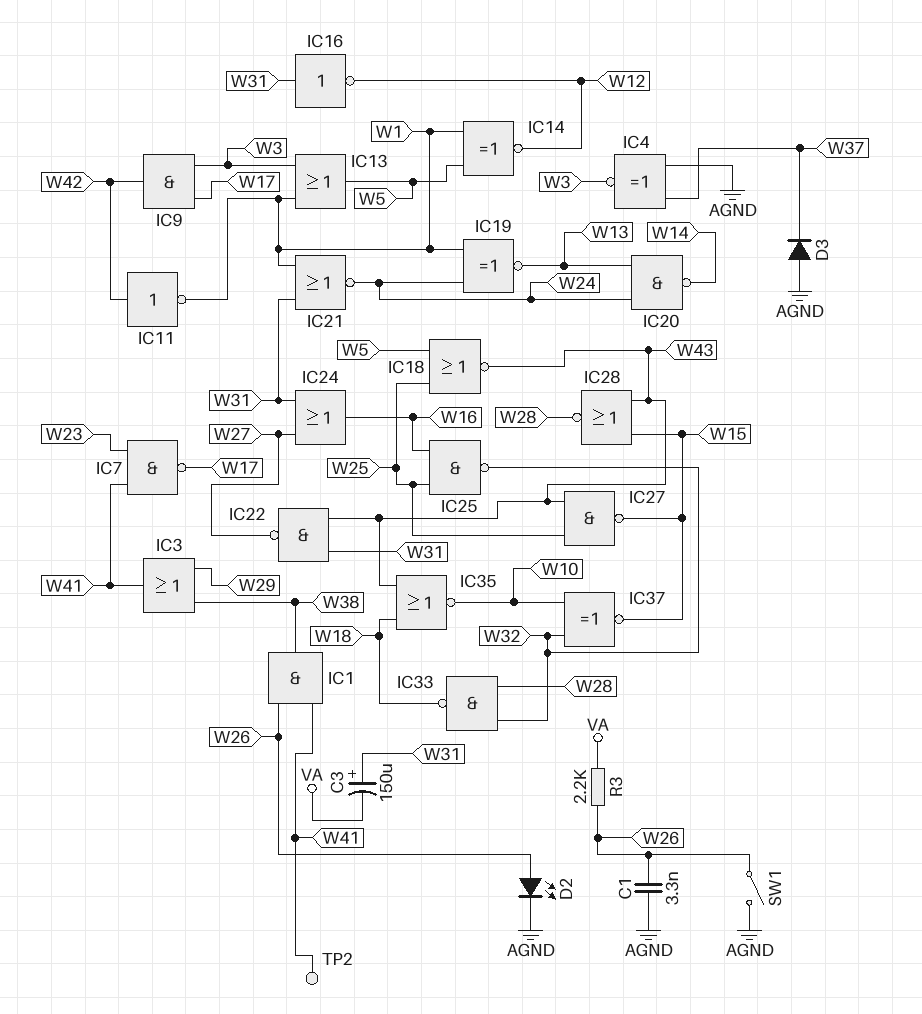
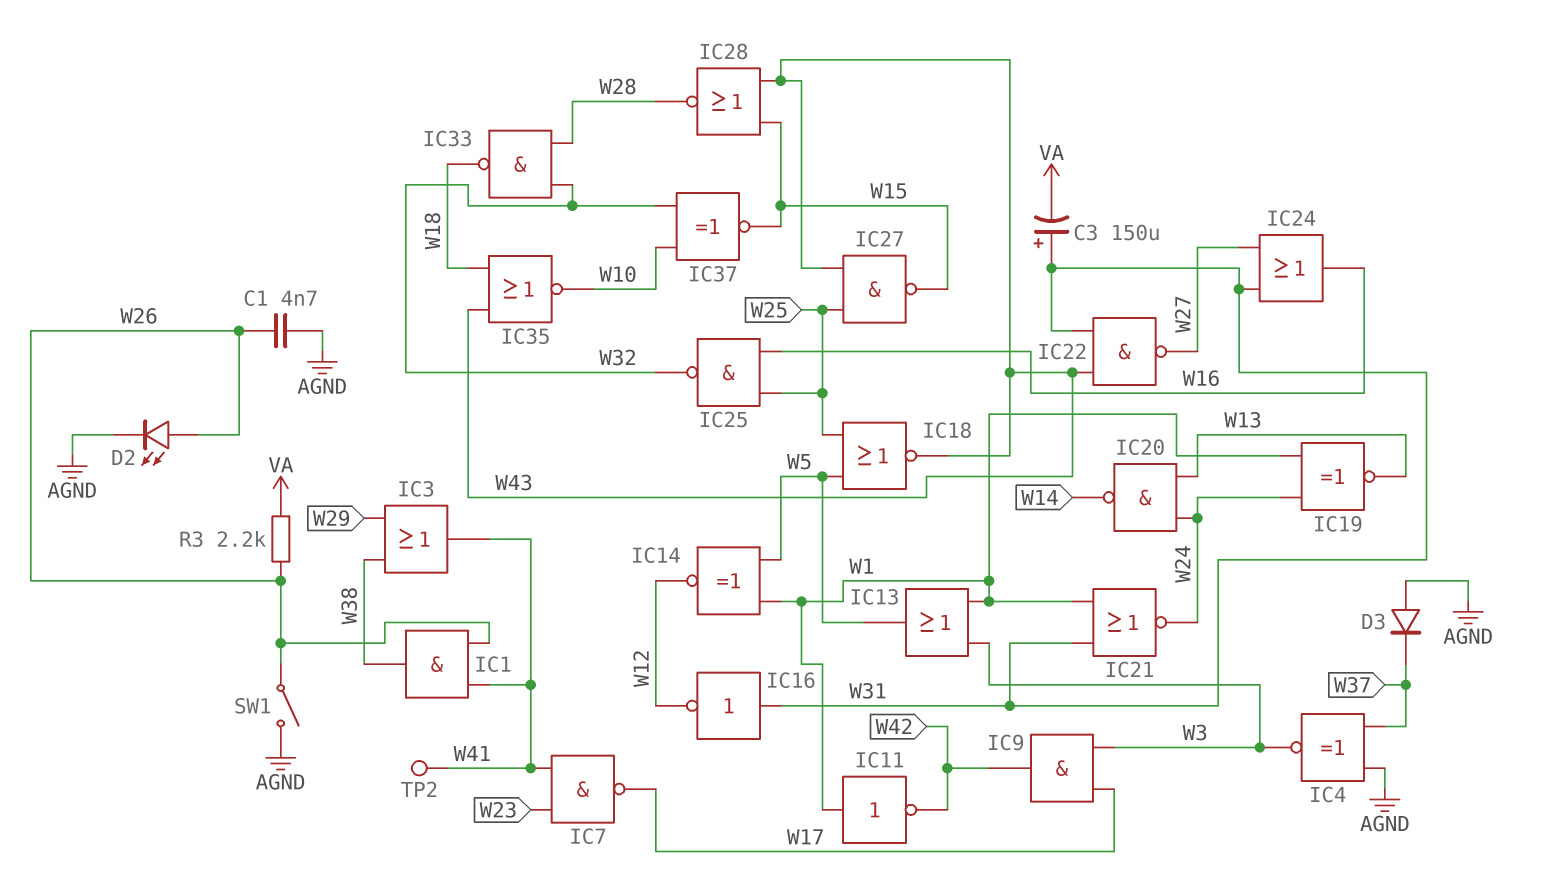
C1: 3.3nF (AGND, W26) -> 4.7nF (AGND, W26)
IC11: NOT (in W42, out W1) -> NOT (in W1, out W42)

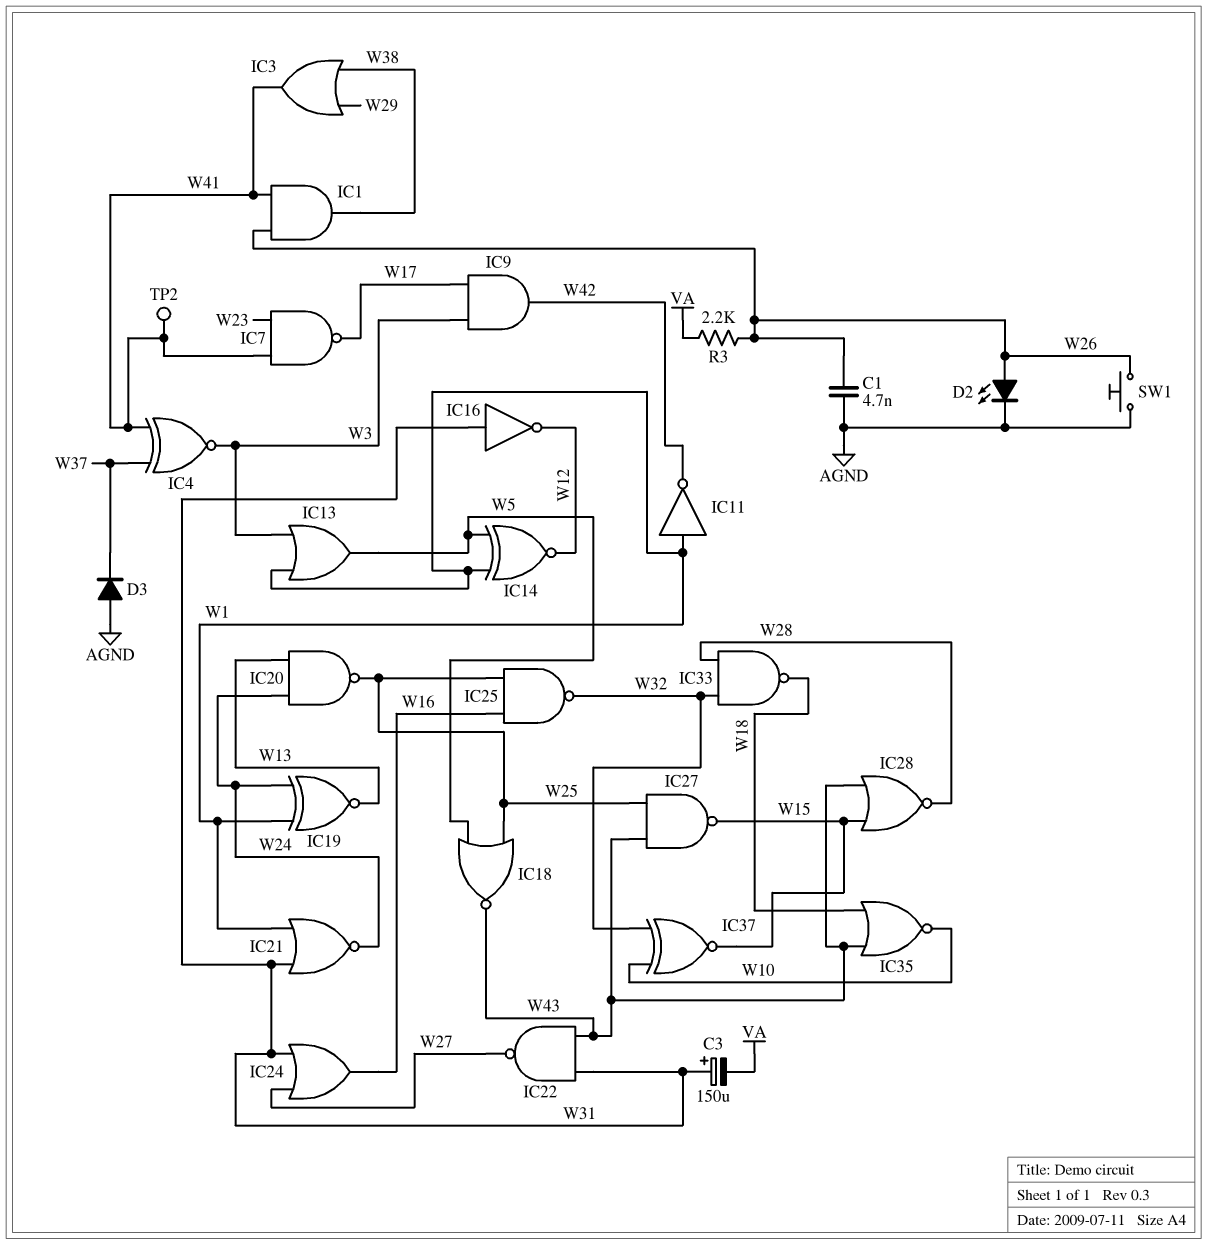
IC4: XNOR (in AGND, in W37, out W3) -> XNOR (in W37, in W41, out W3)
IC20: NAND (in W13, in W24, out W14) -> NAND (in W13, in W24, out W25)
SW1: switch (AGND, W26) -> button (AGND, W26)

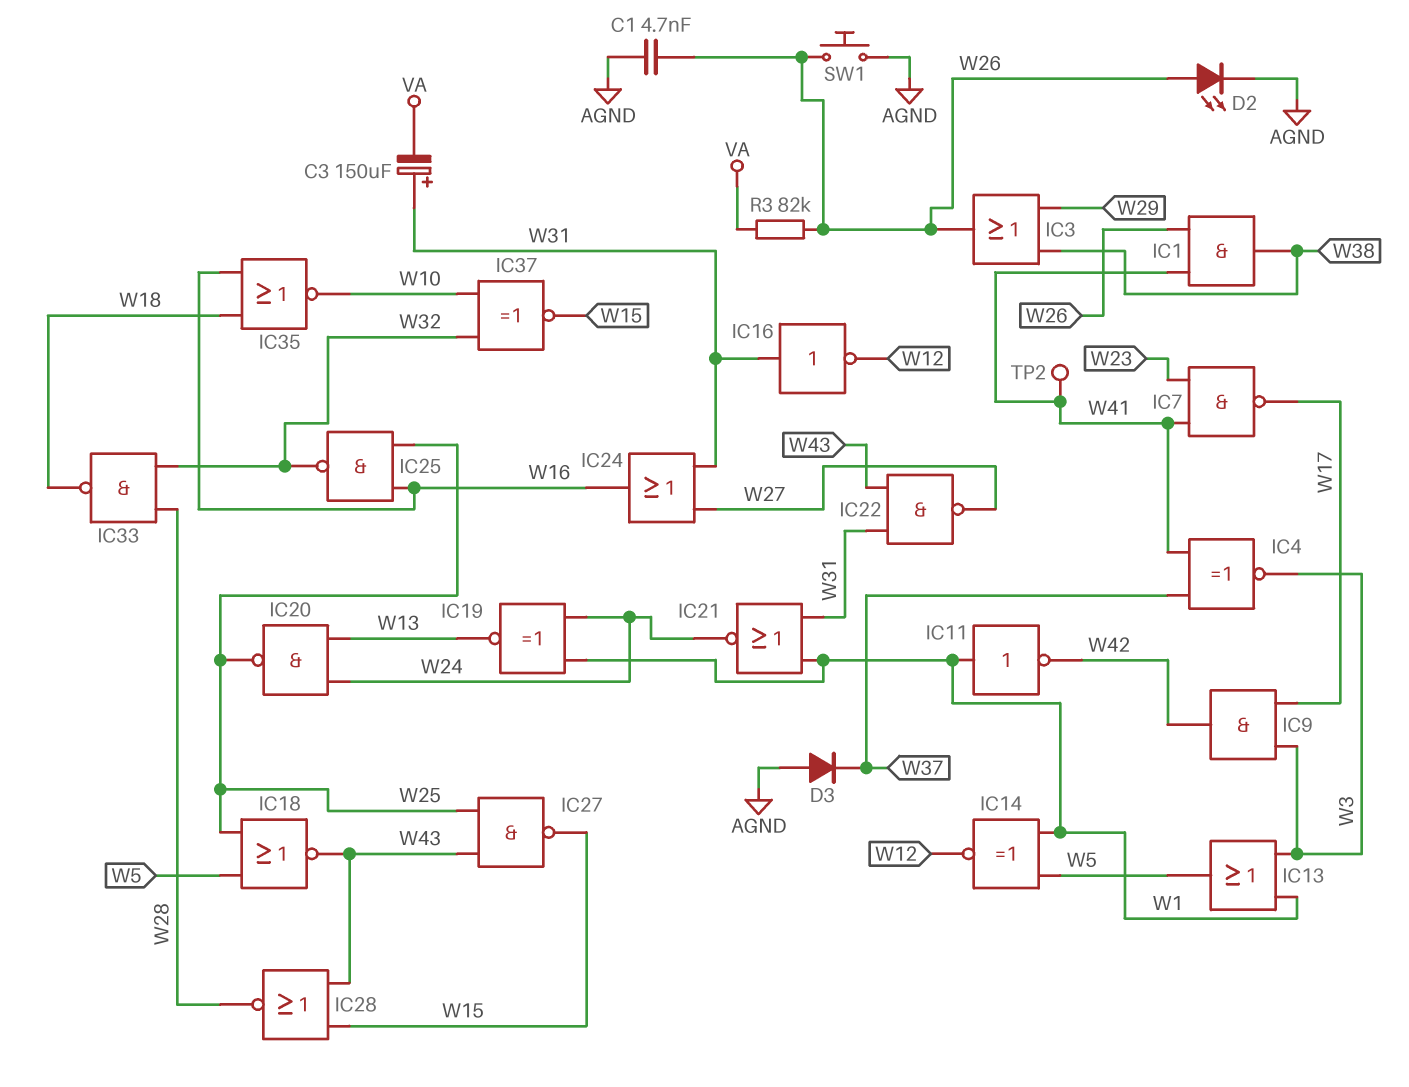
IC3: OR (in W29, in W38, out W41) -> OR (in W29, in W38, out W26)
IC35: NOR (in W18, in W43, out W10) -> NOR (in W16, in W18, out W10)
R3: 2.2k (VA, W26) -> 82k (VA, W26)

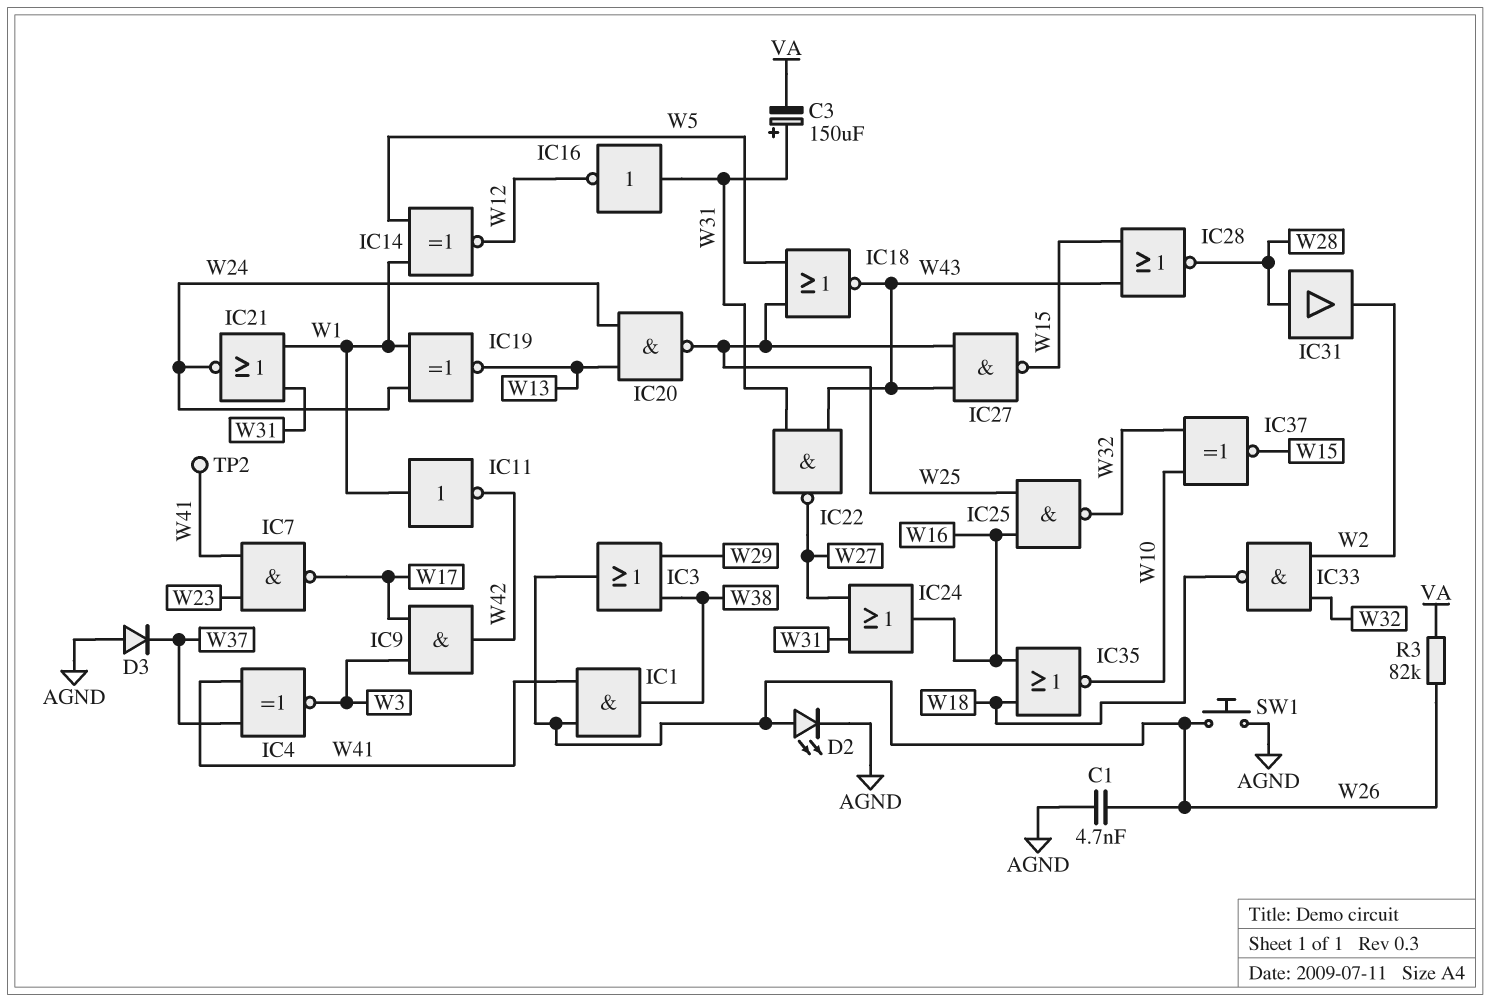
IC13: OR (in W1, in W3, out W5) -> none
IC31: none -> buffer (in W28, out W2)
IC33: NAND (in W28, in W32, out W18) -> NAND (in W2, in W32, out W18)

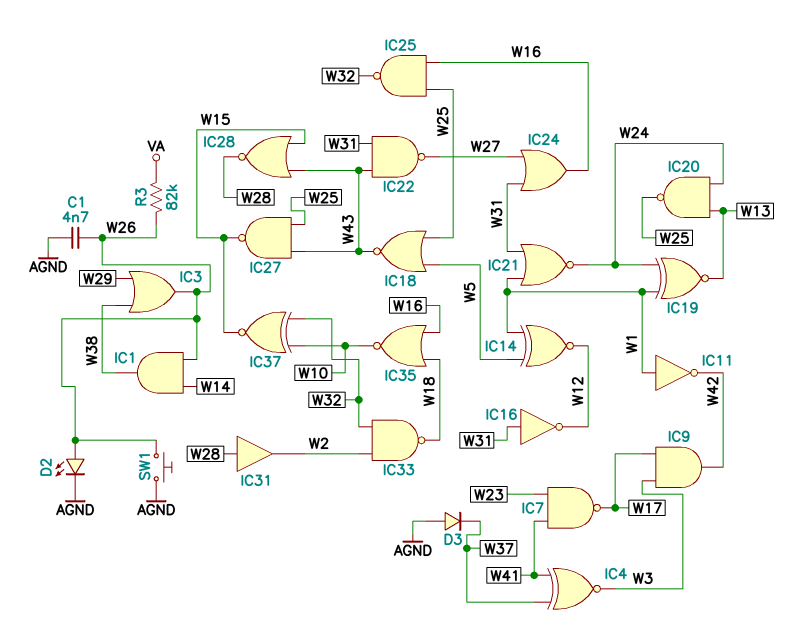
C3: 150uF (plus W31, minus VA) -> none
IC1: AND (in W26, in W41, out W38) -> AND (in W14, in W26, out W38)
TP2: test point (W41) -> none

